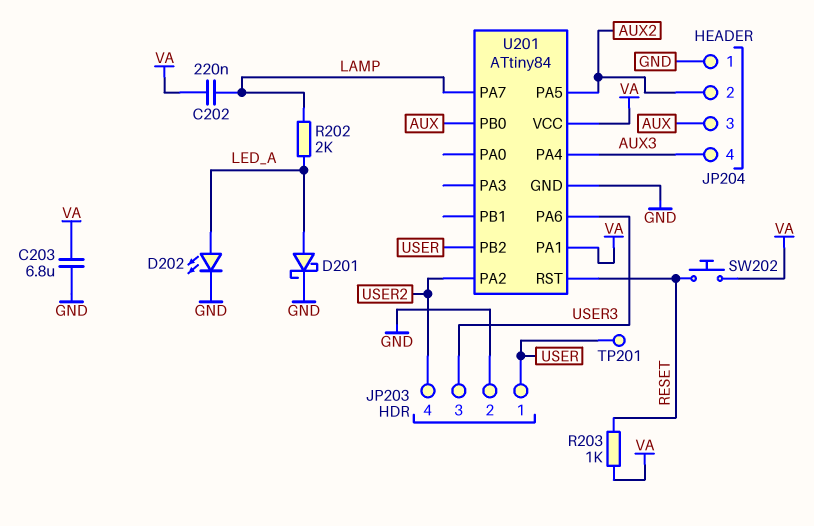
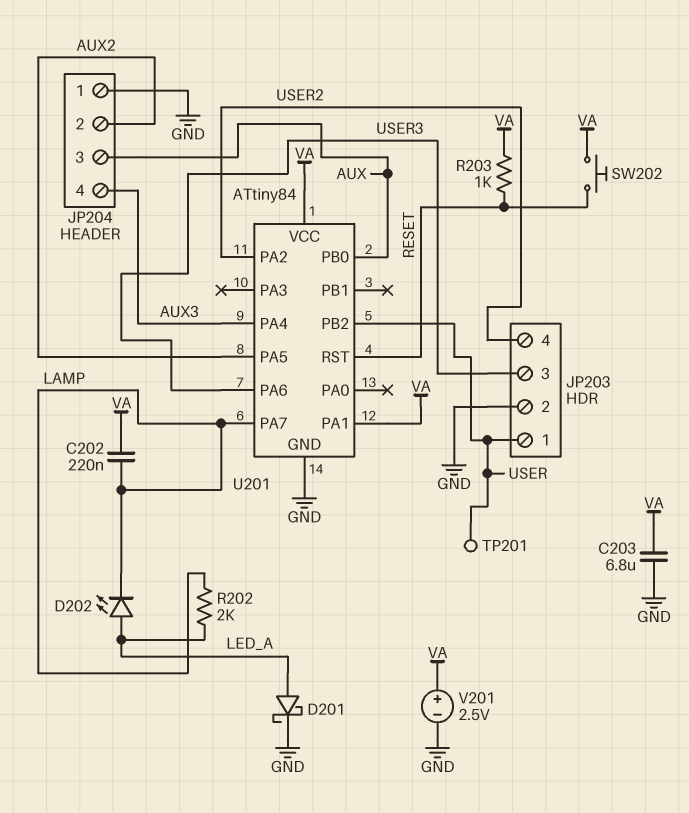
D202: LED (A LED_A, K GND) -> LED (A LED_A, K LAMP)
V201: none -> 2.5V (plus VA, minus GND)

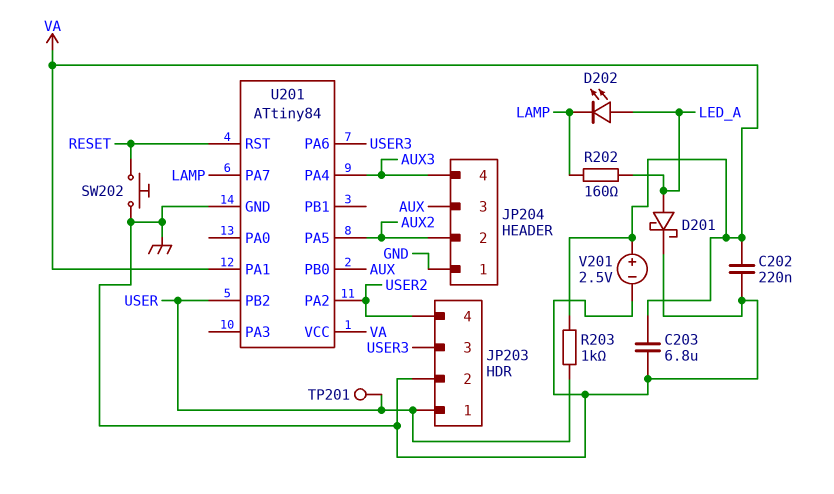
C202: 220nF (LAMP, VA) -> 220nF (GND, VA)
R202: 2k (LAMP, LED_A) -> 160 (LAMP, LED_A)
R203: 1k (RESET, VA) -> 1k (USER, VA)
SW202: button (RESET, VA) -> button (GND, RESET)

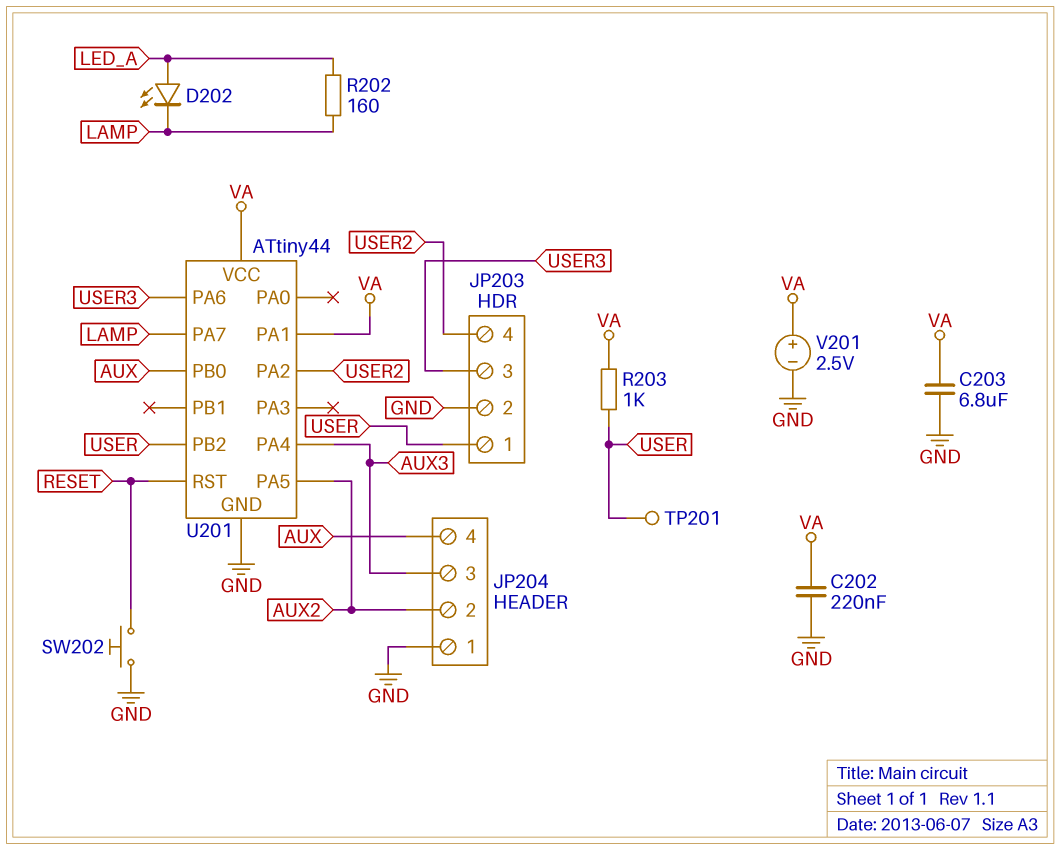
D201: schottky (A LED_A, K GND) -> none
JP204 pin 3: AUX -> AUX3
JP204 pin 4: AUX3 -> AUX
U201: ATtiny84 -> ATtiny44

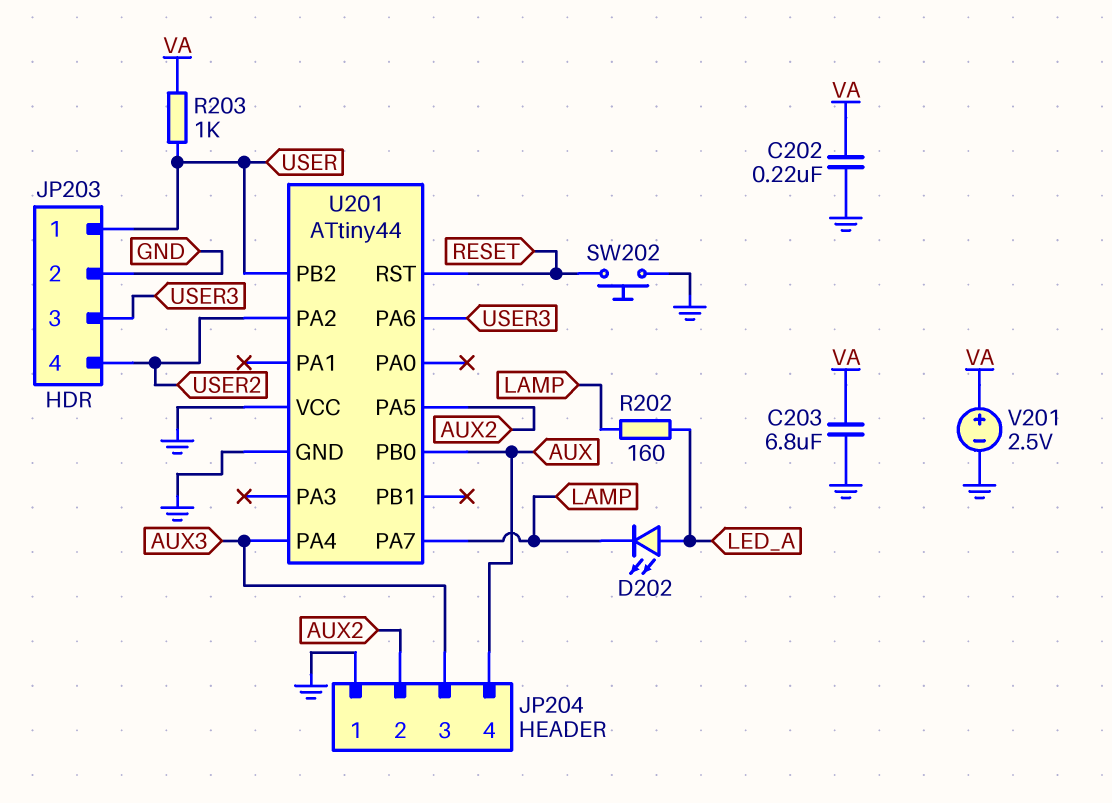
TP201: test point (USER) -> none
U201 pin PA1: VA -> none
U201 pin VCC: VA -> GND

